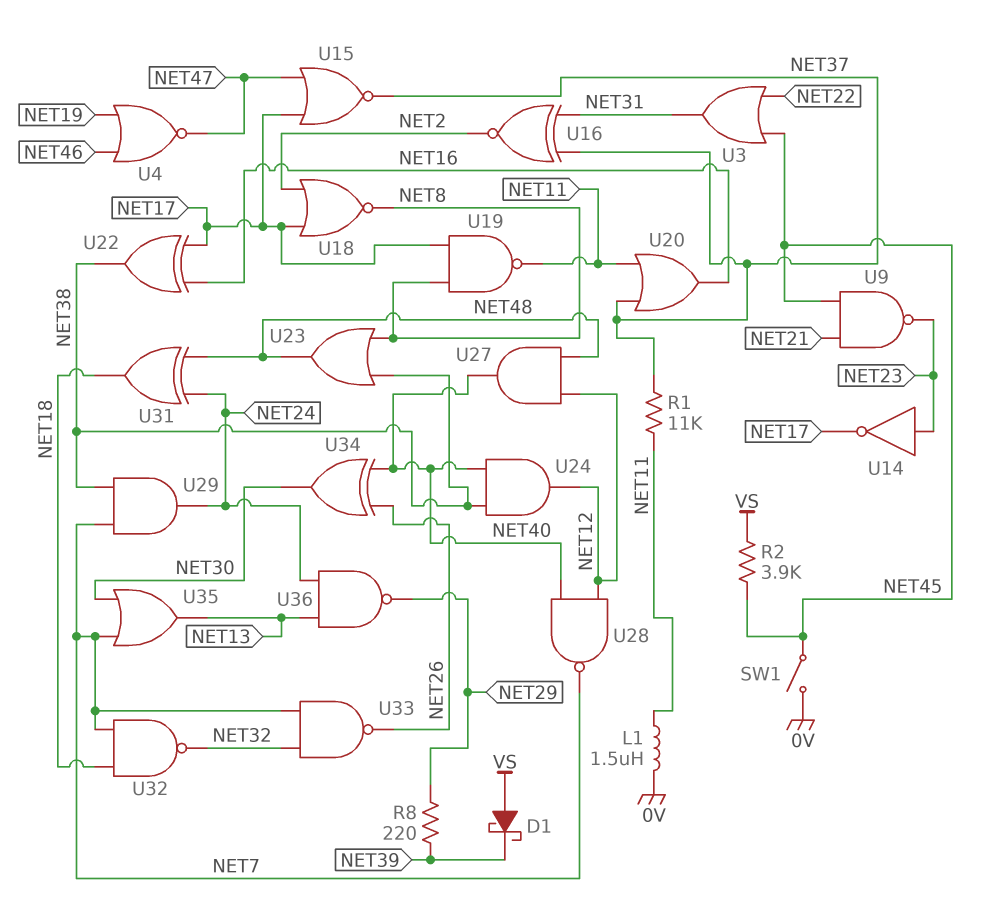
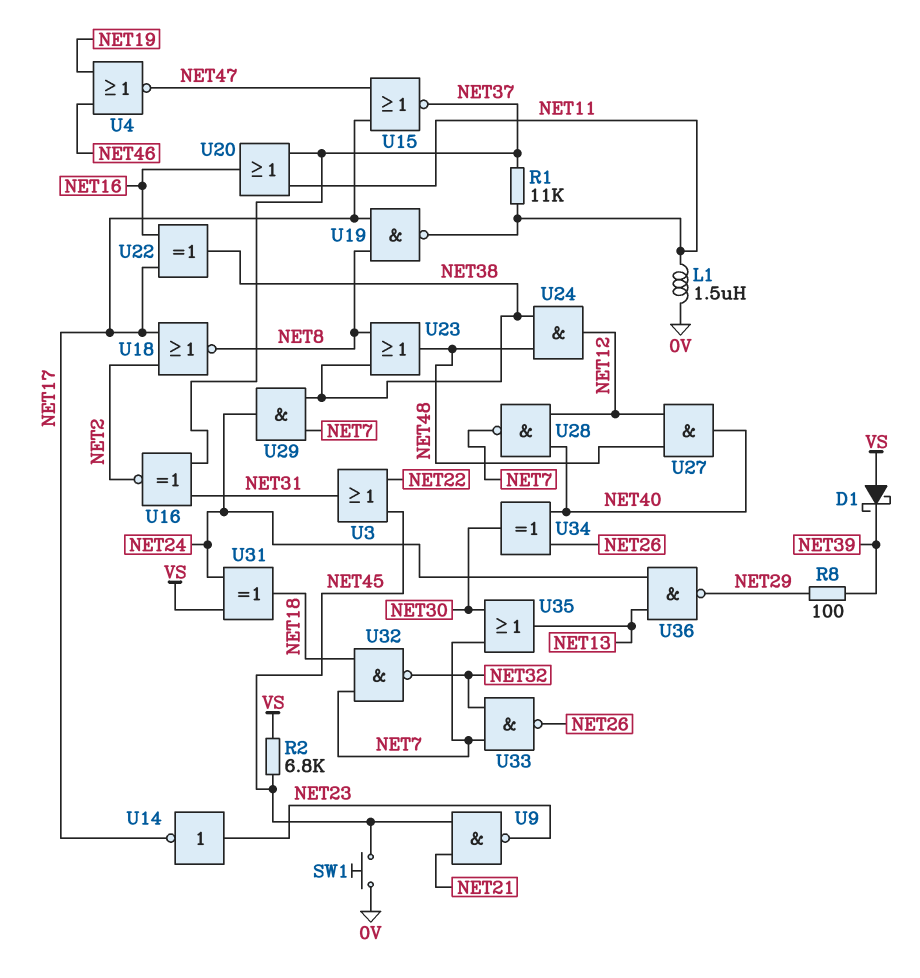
R2: 3.9k (NET45, VS) -> 6.8k (NET45, VS)
R8: 220 (NET29, NET39) -> 100 (NET29, NET39)
SW1: switch (0V, NET45) -> button (0V, NET45)
U24: AND (in NET38, in NET40, out NET12) -> AND (in NET38, in NET48, out NET12)
U31: XOR (in NET24, in NET48, out NET18) -> XOR (in NET24, in VS, out NET18)

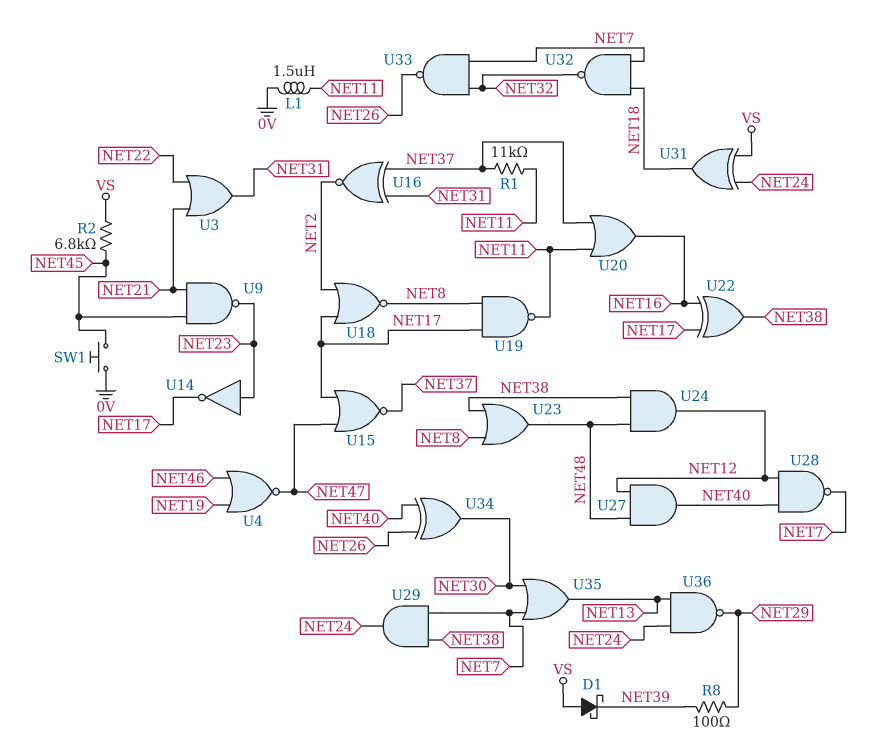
U3: OR (in NET22, in NET45, out NET31) -> OR (in NET21, in NET22, out NET31)

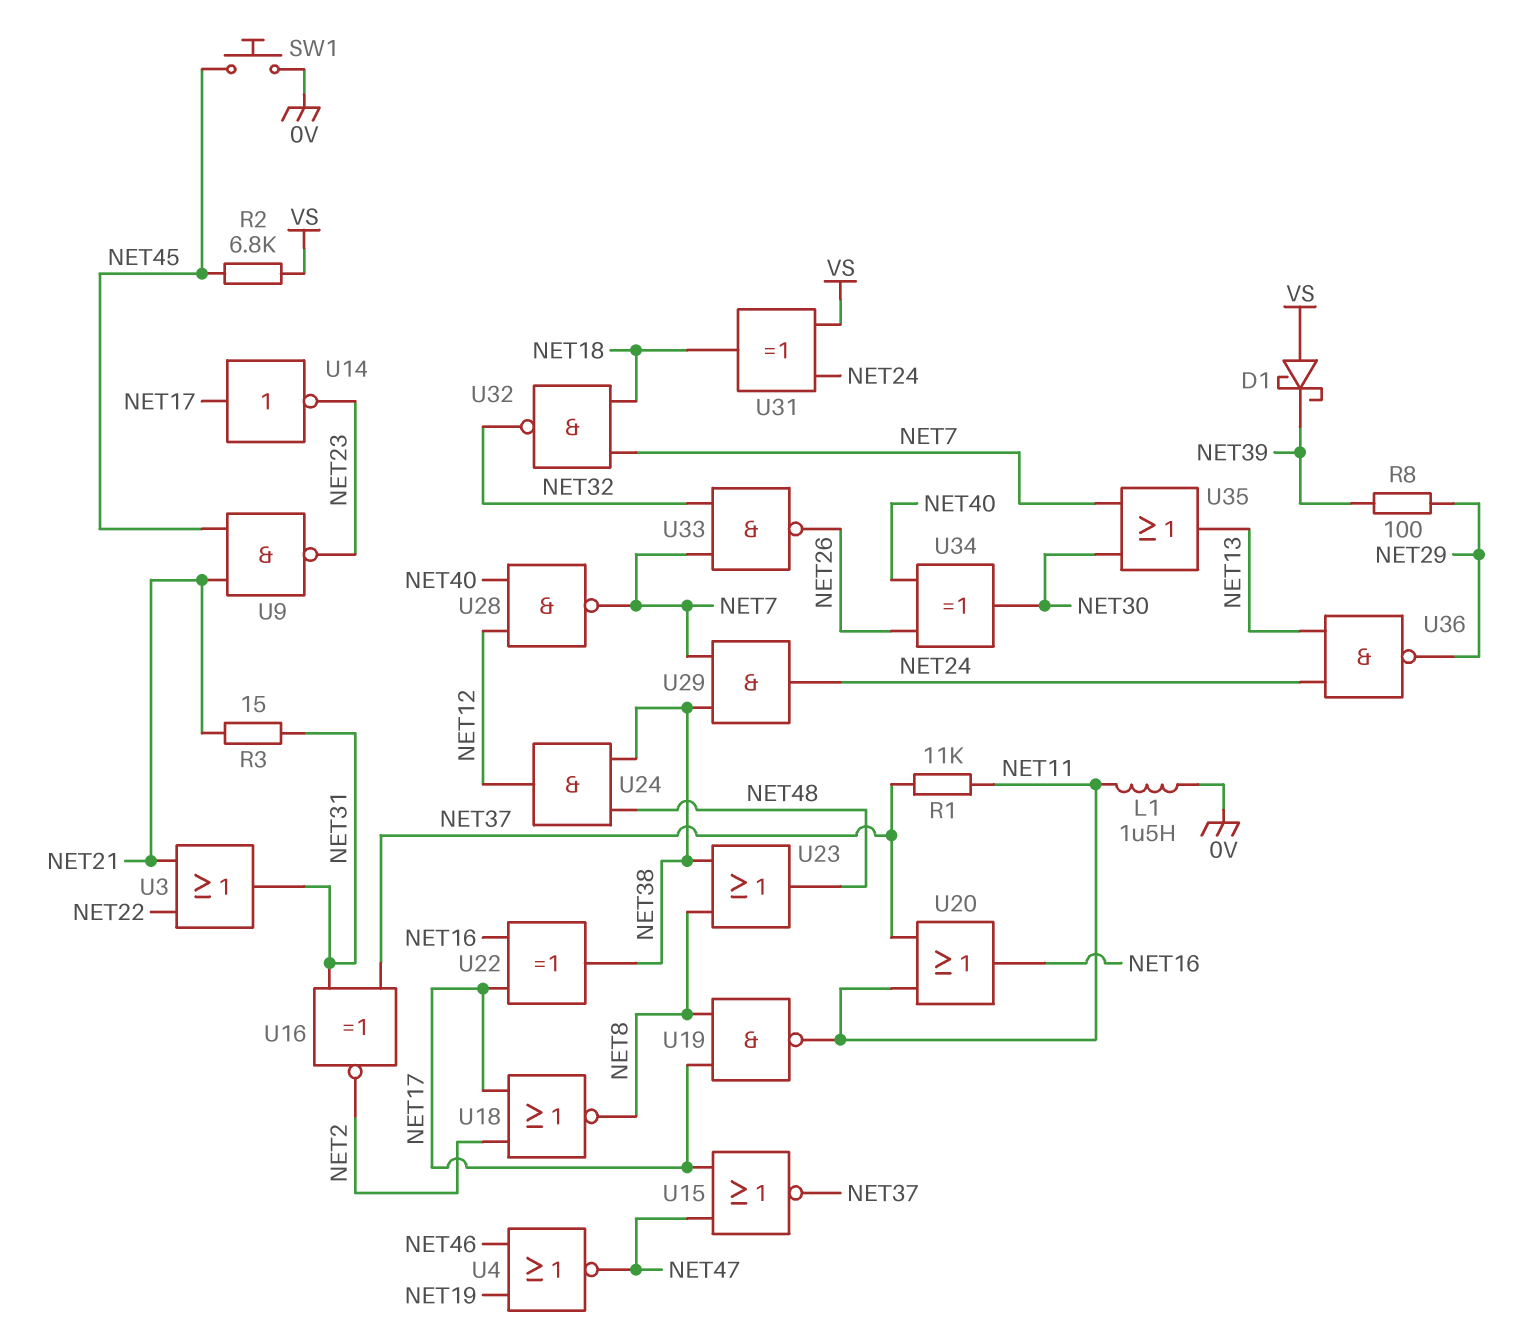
R3: none -> 15 (NET21, NET31)
U14: NOT (in NET23, out NET17) -> NOT (in NET17, out NET23)
U27: AND (in NET12, in NET48, out NET40) -> none

